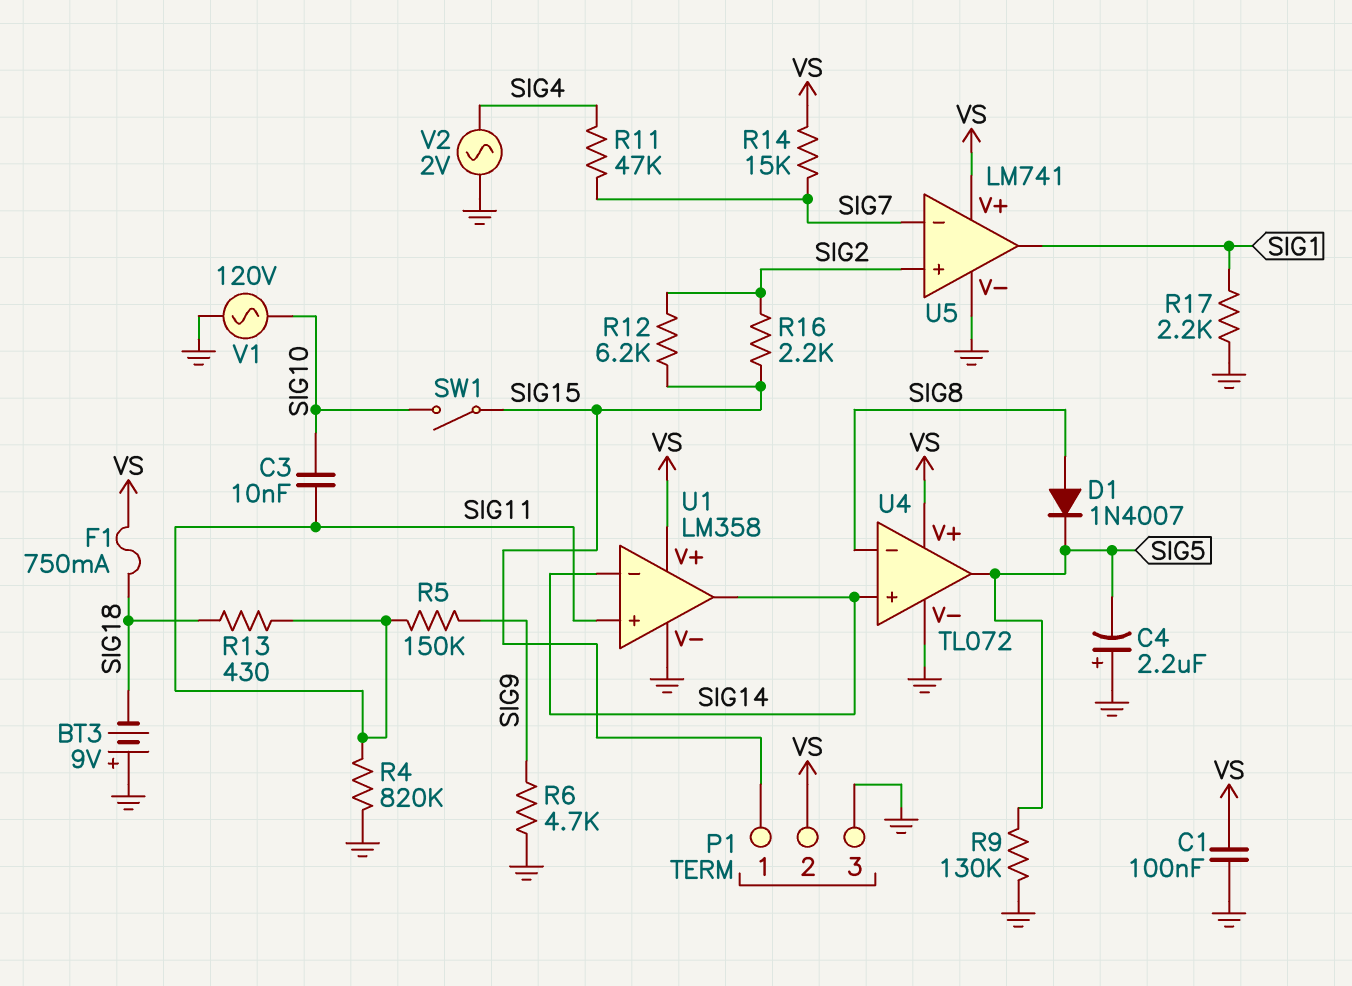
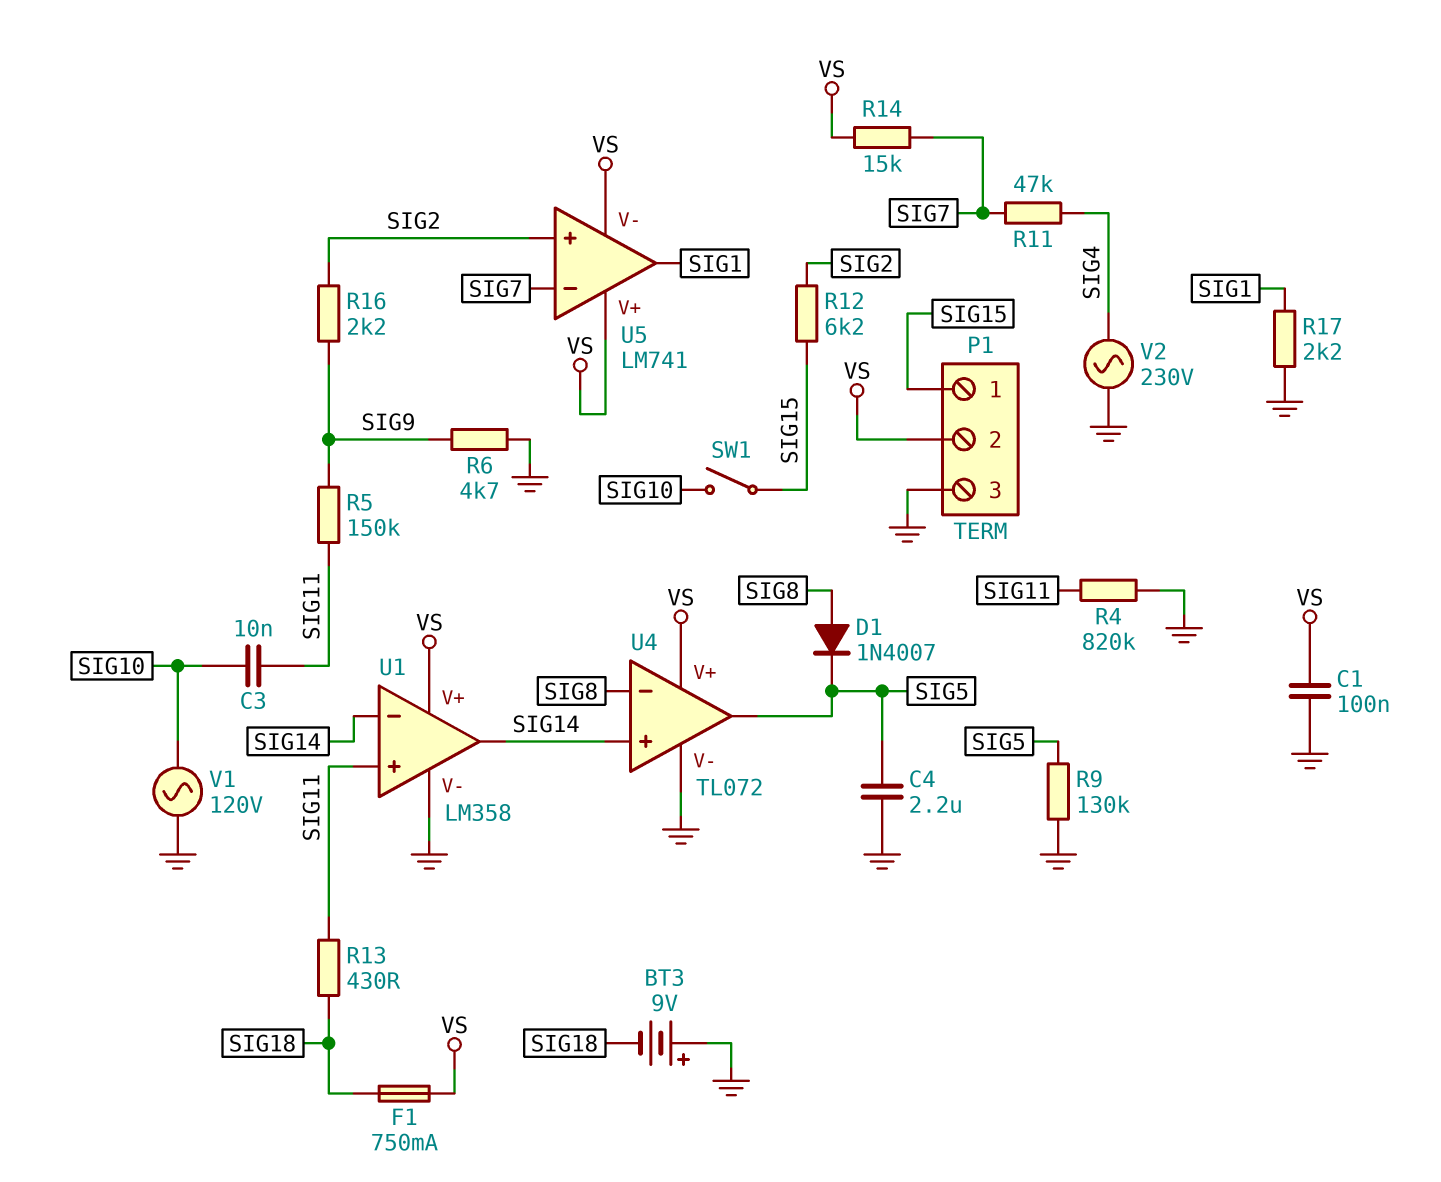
C4: 2.2uF (plus GND, minus SIG5) -> 2.2uF (GND, SIG5)
R16: 2.2k (SIG2, SIG15) -> 2.2k (SIG2, SIG9)
U5 pin V-: GND -> VS
V2: AC 2V (GND, SIG4) -> AC 230V (GND, SIG4)

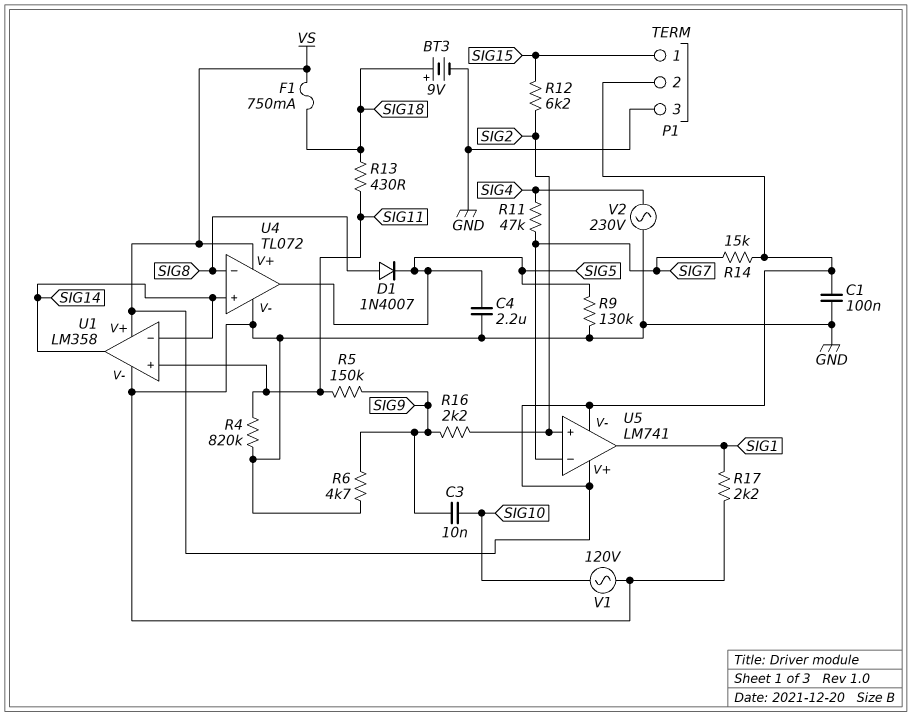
BT3: 9V (plus GND, minus SIG18) -> 9V (plus SIG18, minus GND)
C3: 10nF (SIG10, SIG11) -> 10nF (SIG9, SIG10)
SW1: switch (SIG10, SIG15) -> none

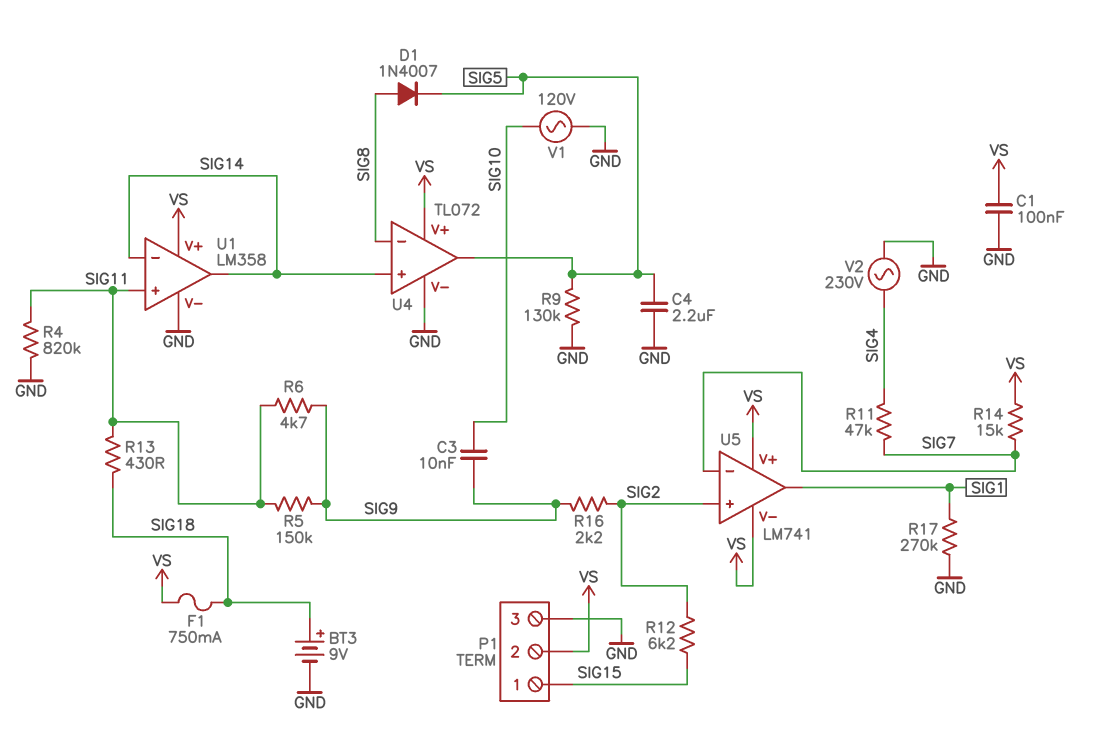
R6: 4.7k (GND, SIG9) -> 4.7k (SIG9, SIG11)
R17: 2.2k (GND, SIG1) -> 270k (GND, SIG1)

